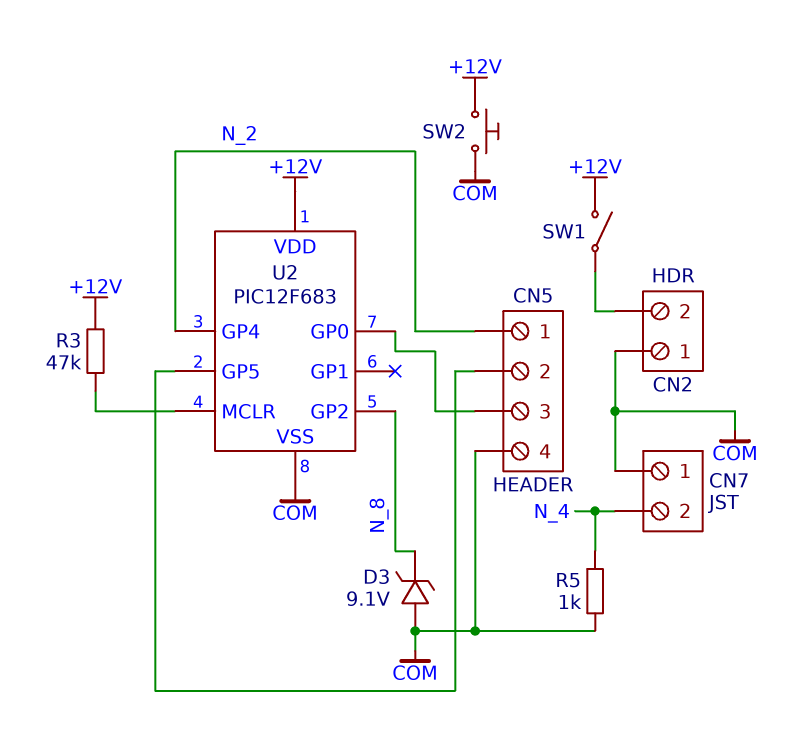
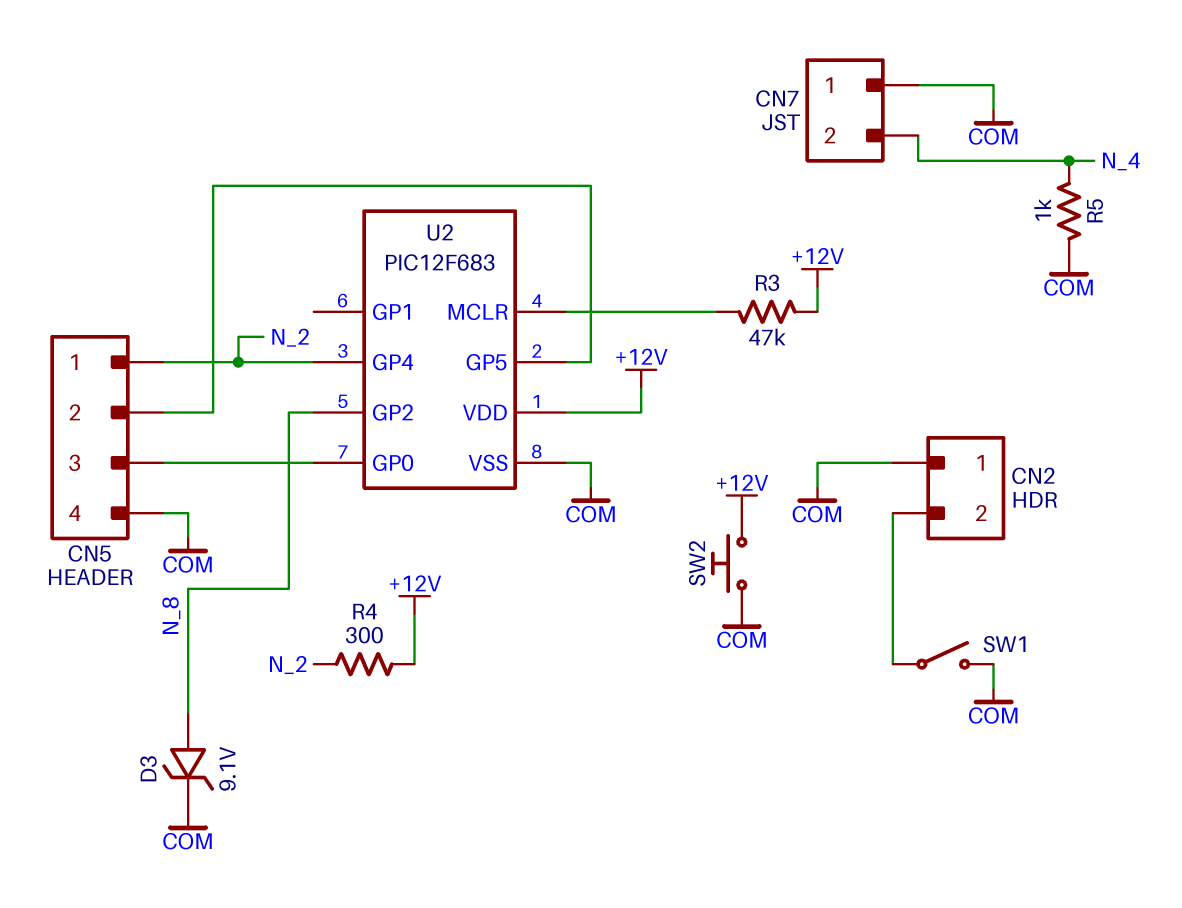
D3: zener 9.1V (A COM, K N_8) -> zener 9.1V (A N_8, K COM)
R4: none -> 300 (+12V, N_2)
SW1: switch (+12V, CN2/2) -> switch (CN2/2, COM)

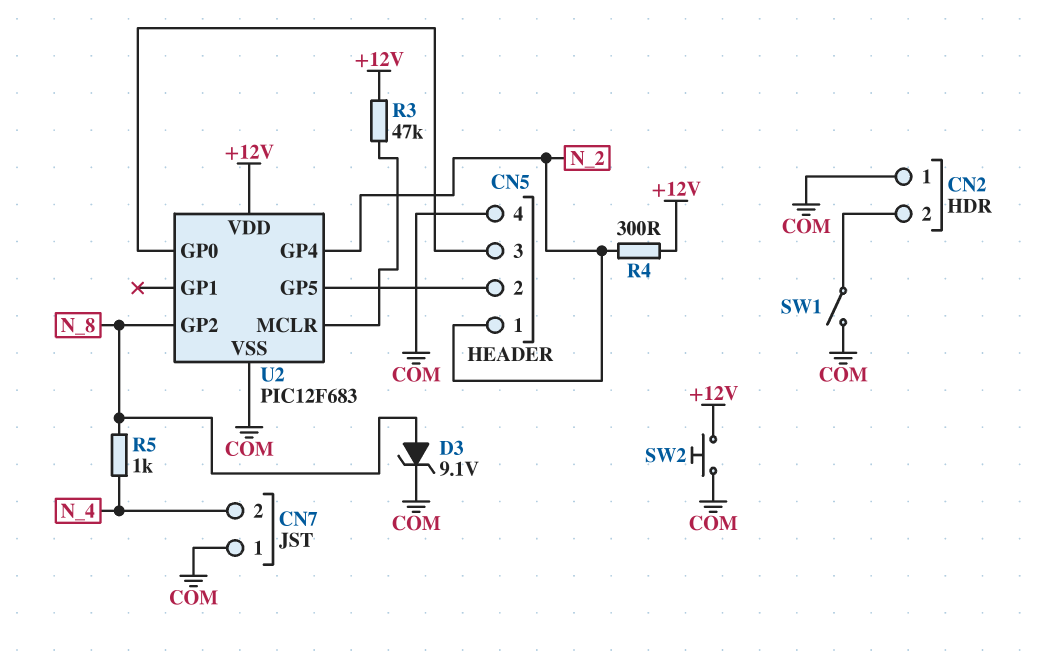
R5: 1k (COM, N_4) -> 1k (N_4, N_8)

